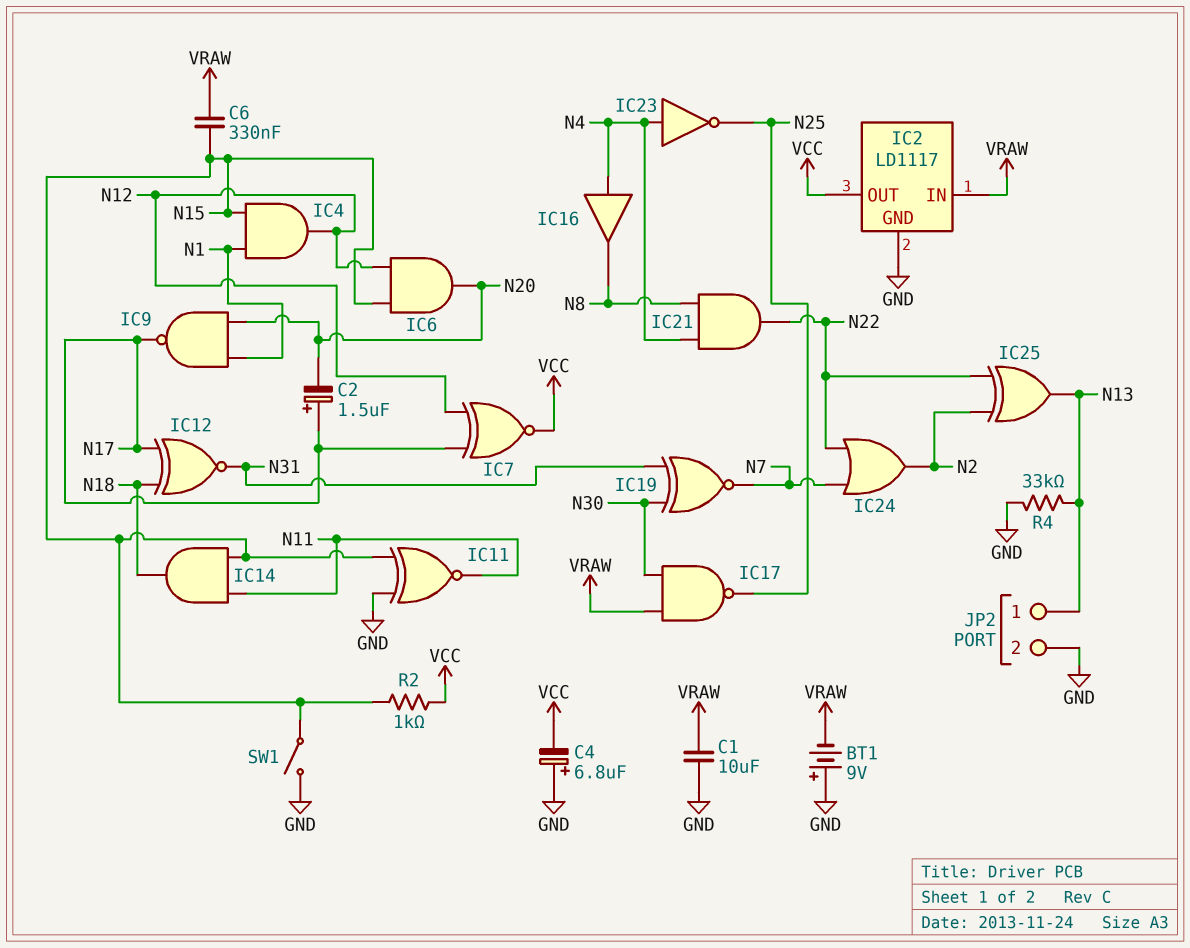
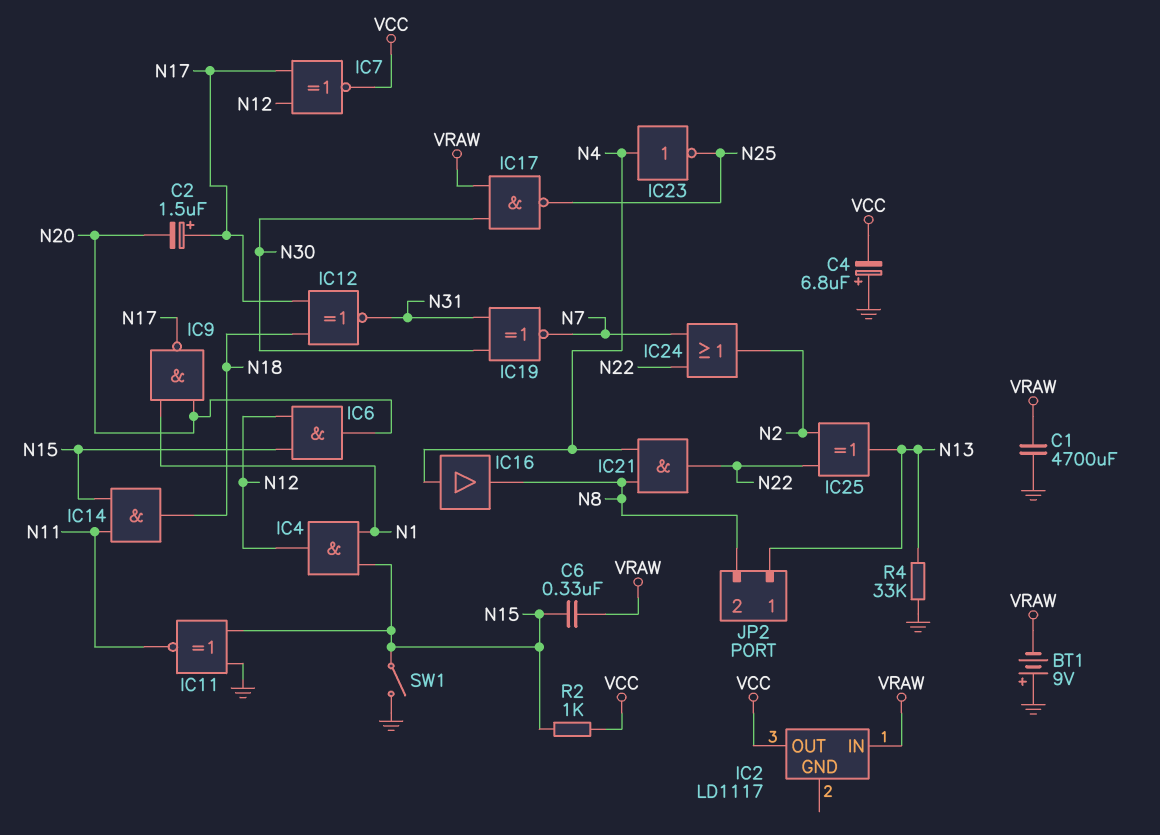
C1: 10uF (GND, VRAW) -> 4700uF (GND, VRAW)
IC2 pin GND: GND -> none
JP2 pin 2: GND -> N8

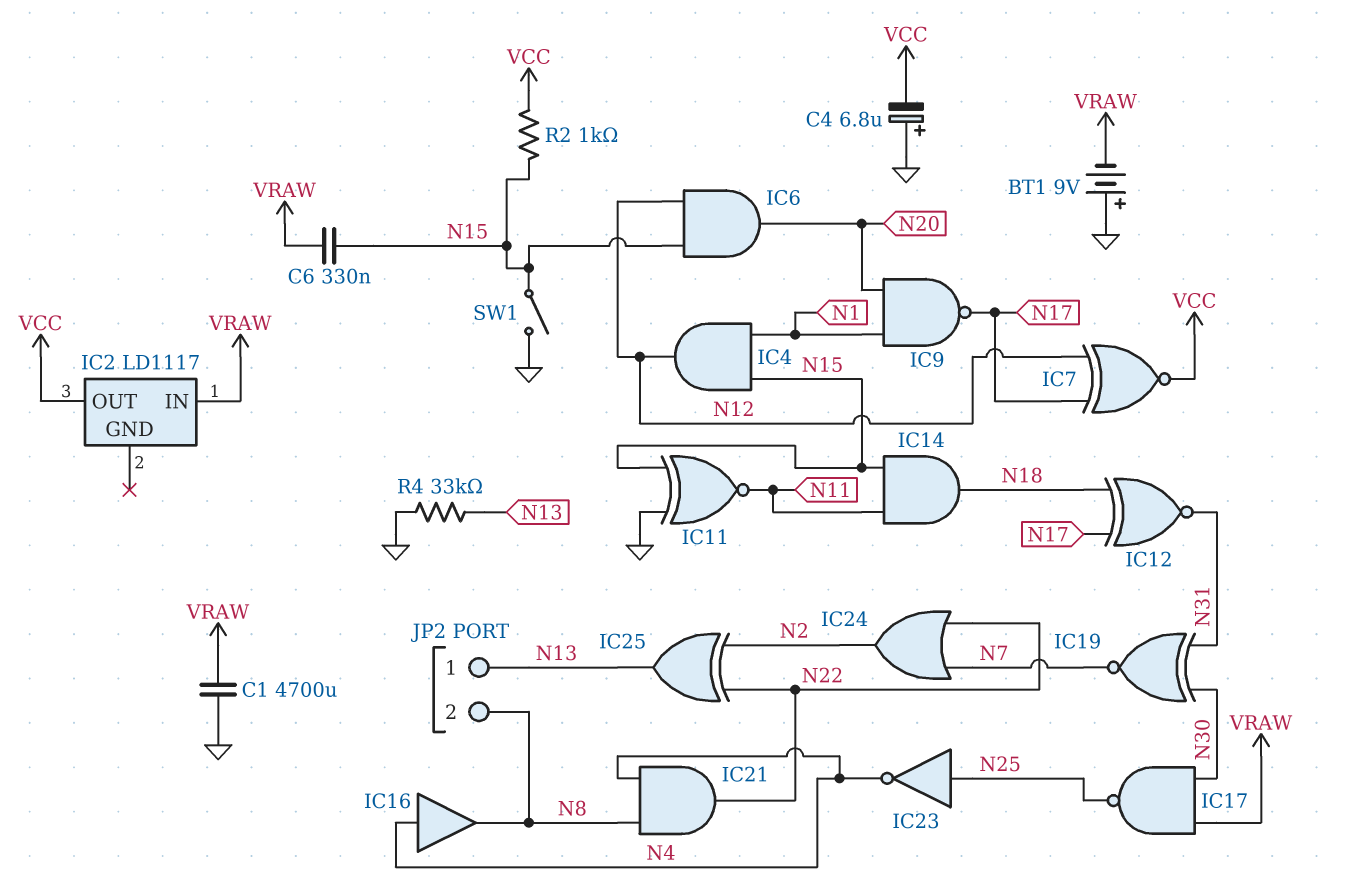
C2: 1.5uF (plus N17, minus N20) -> none
IC23: NOT (in N4, out N25) -> NOT (in N25, out N4)

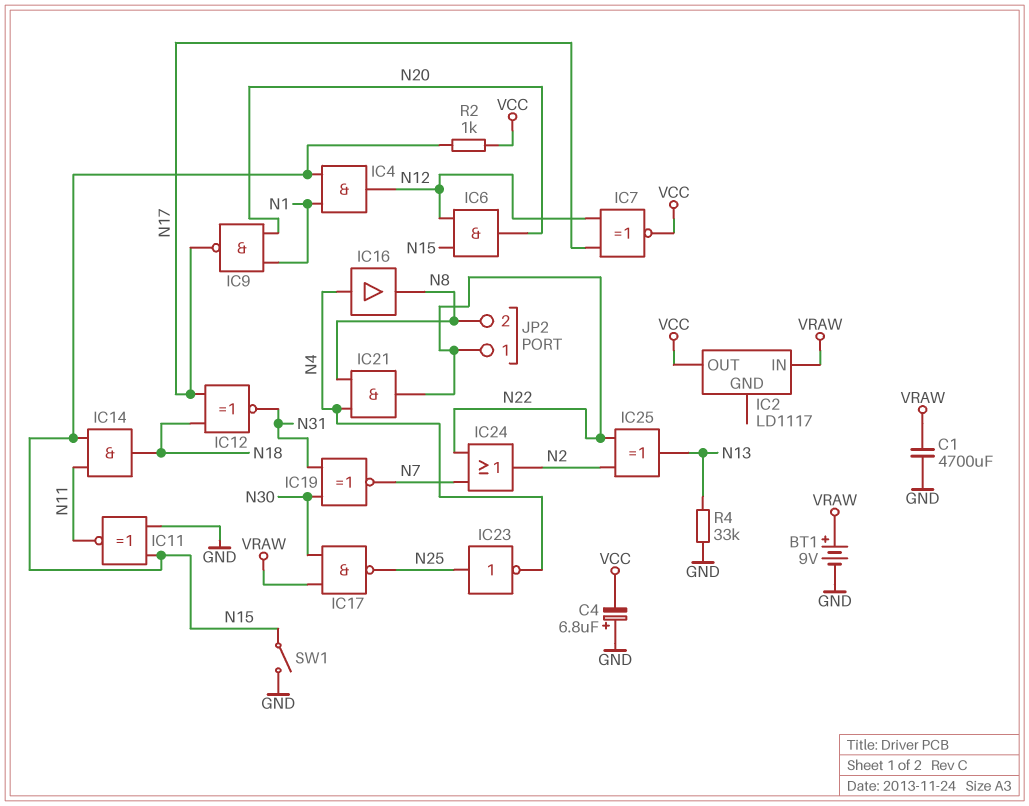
BT1: 9V (plus GND, minus VRAW) -> 9V (plus VRAW, minus GND)
C6: 330nF (N15, VRAW) -> none
JP2 pin 1: N13 -> N22

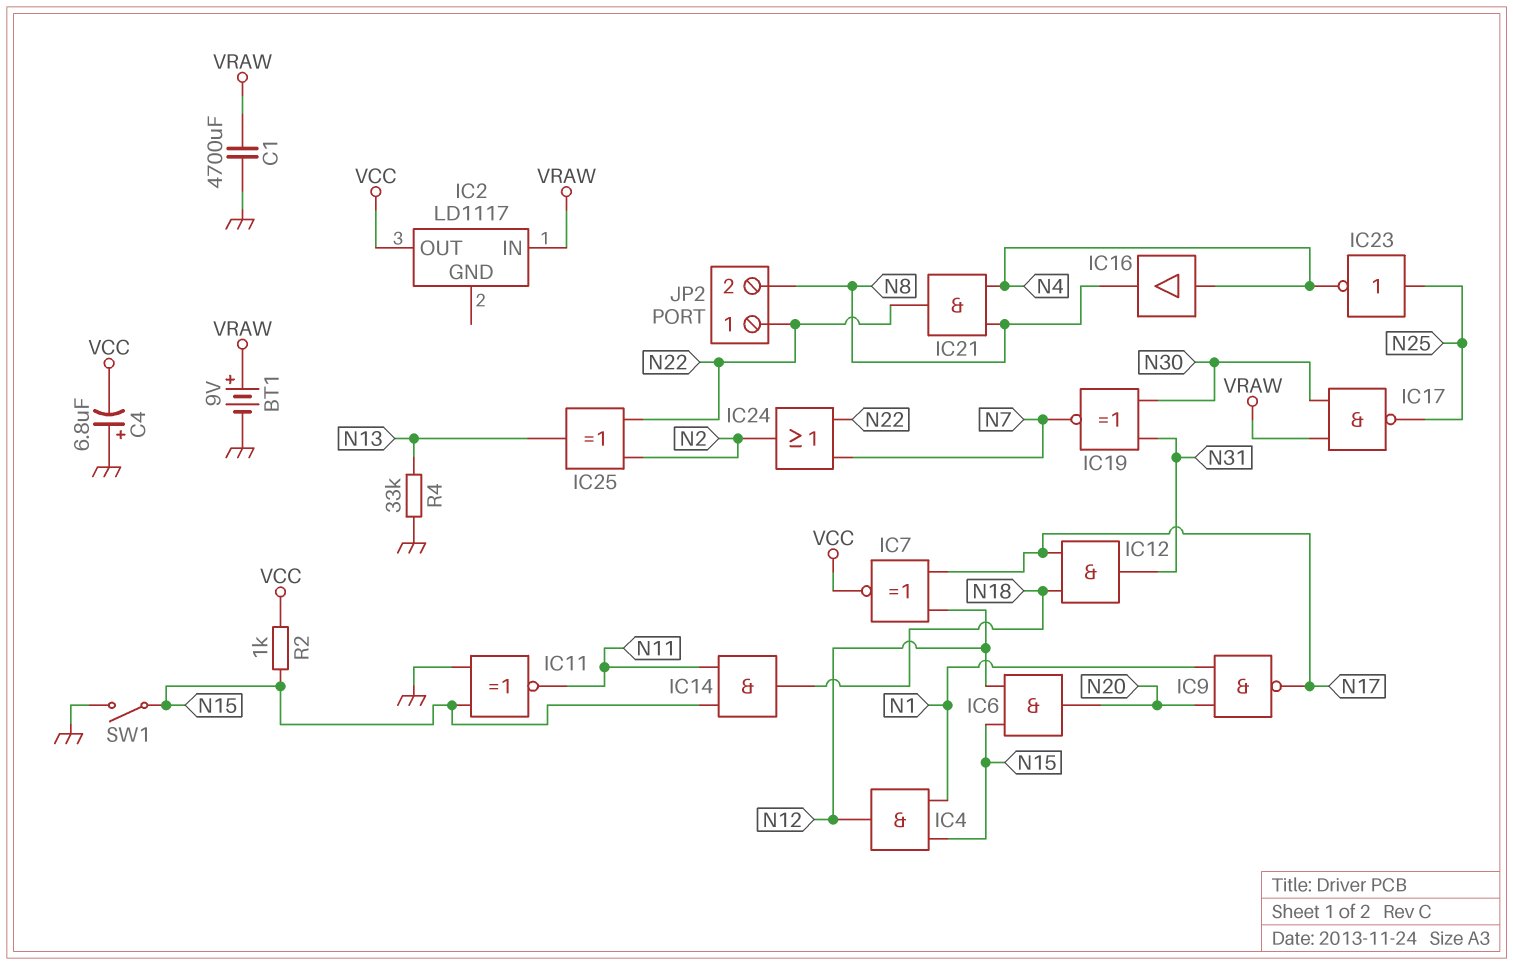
IC12: XNOR (in N17, in N18, out N31) -> AND (in N17, in N18, out N31)

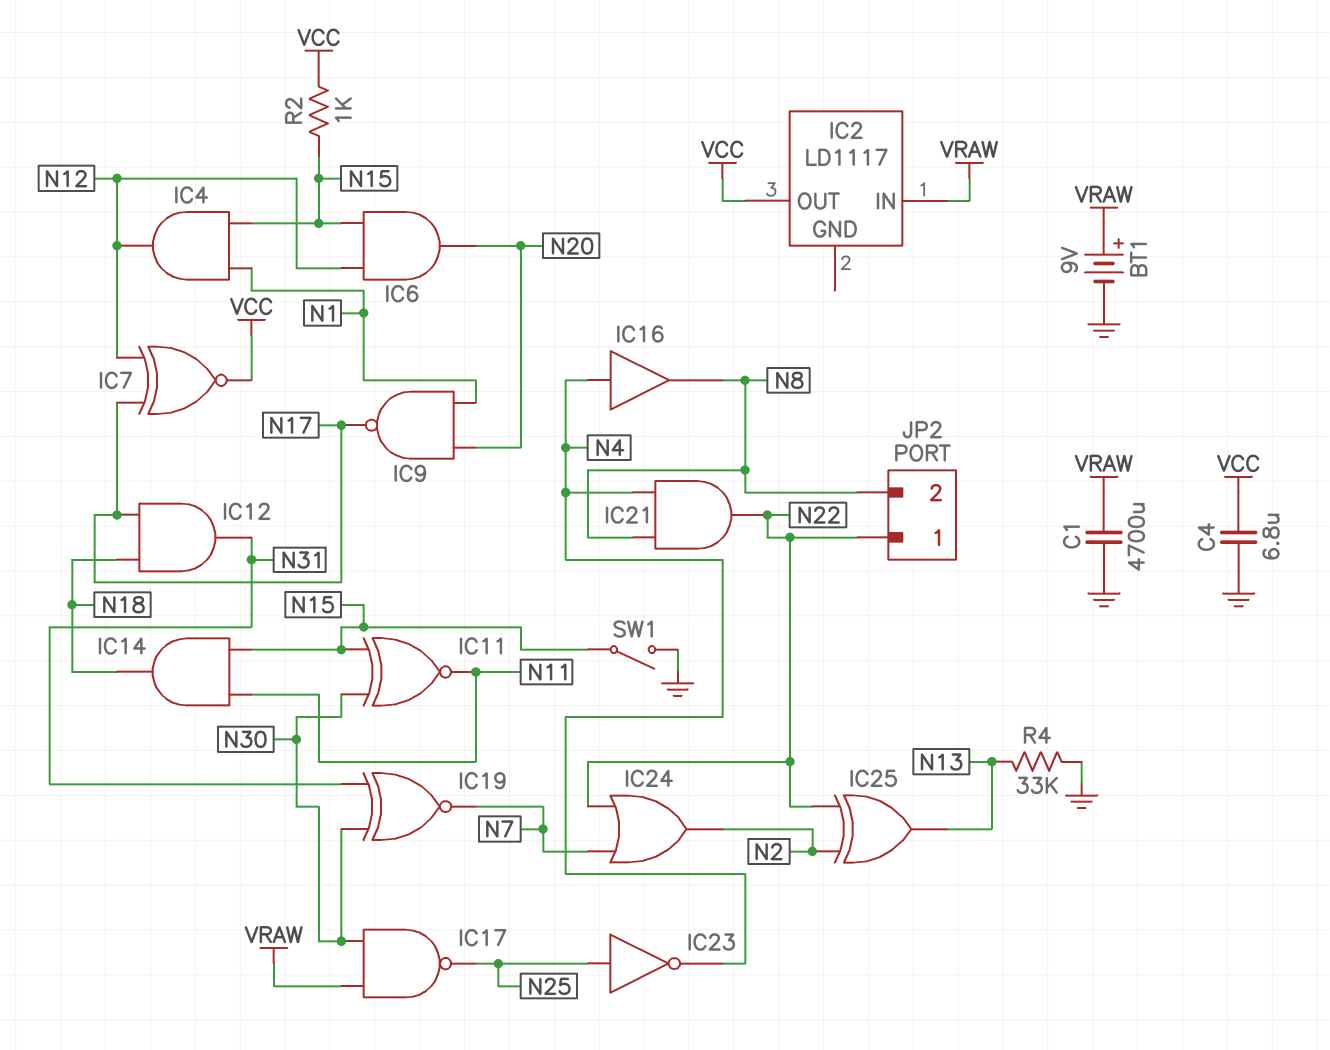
C4: 6.8uF (plus GND, minus VCC) -> 6.8uF (GND, VCC)
IC11: XNOR (in GND, in N15, out N11) -> XNOR (in N15, in N30, out N11)

